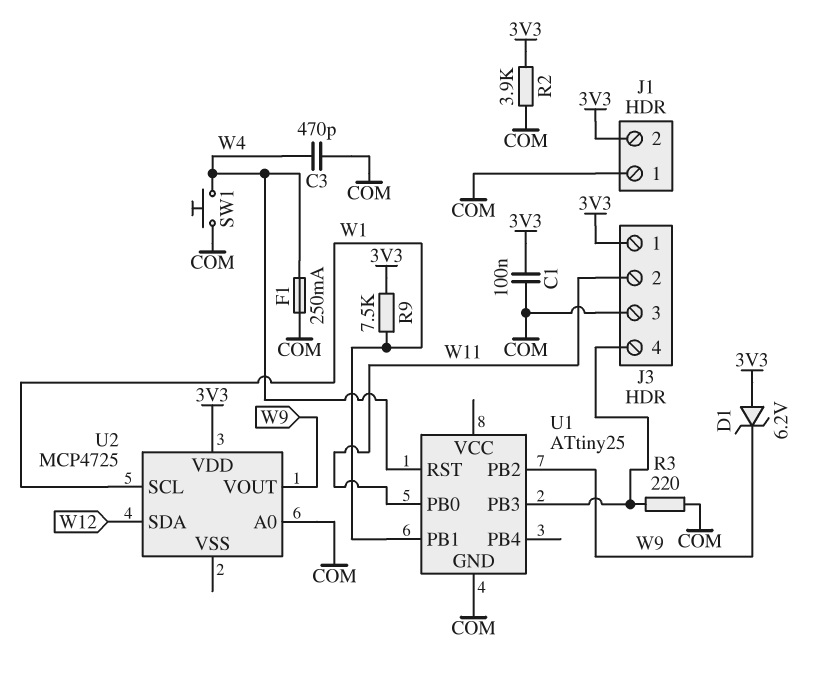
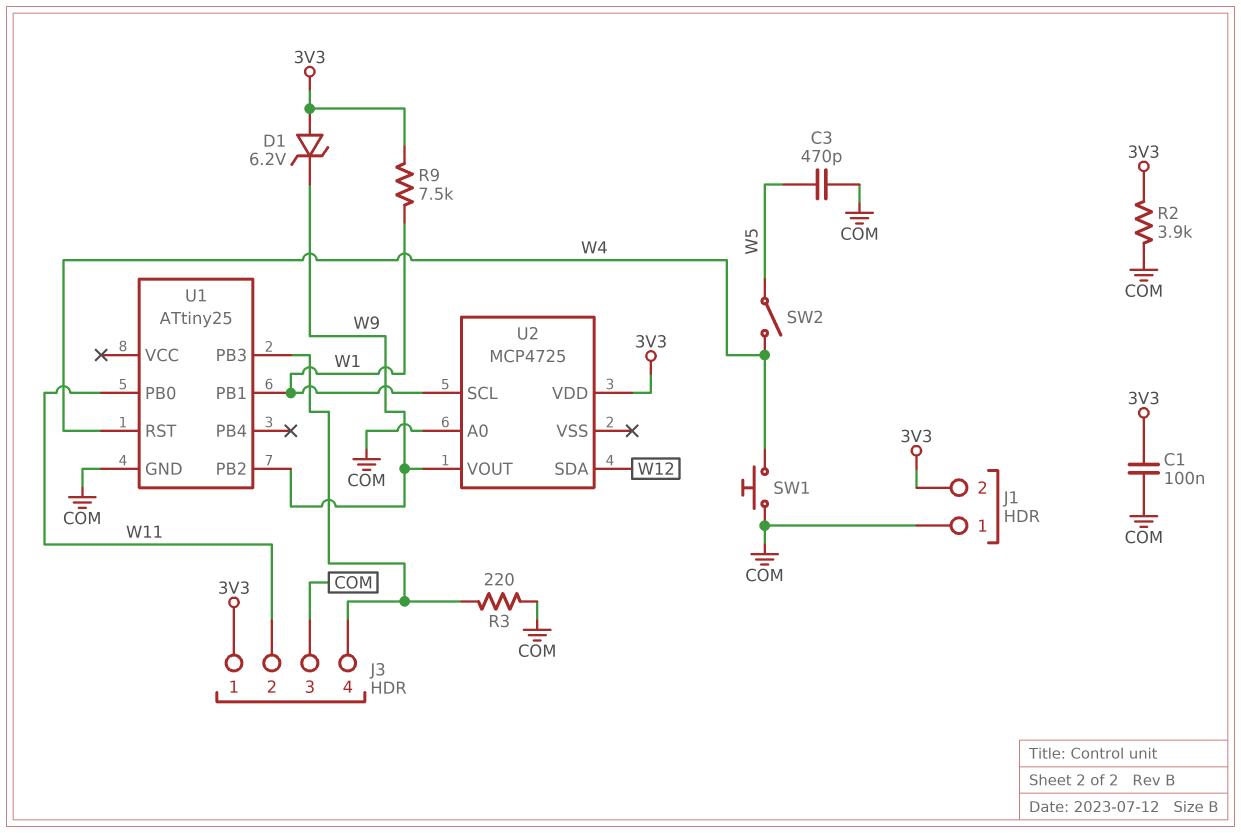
C3: 470pF (COM, W4) -> 470pF (COM, W5)
F1: 250mA (COM, W4) -> none
SW2: none -> switch (W4, W5)

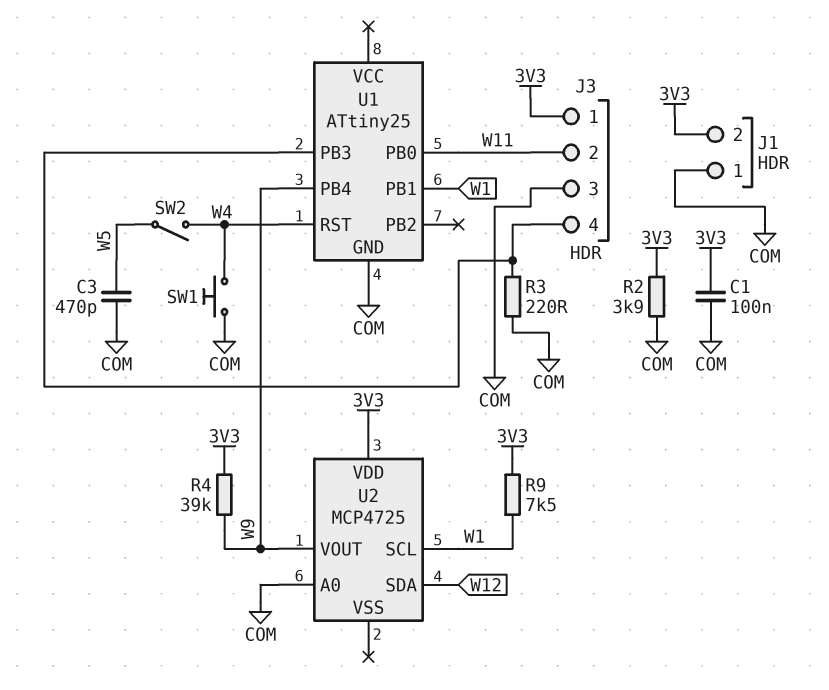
D1: zener 6.2V (A 3V3, K W9) -> none
R4: none -> 39k (3V3, W9)
U1 pin PB2: W9 -> none
U1 pin PB4: none -> W9

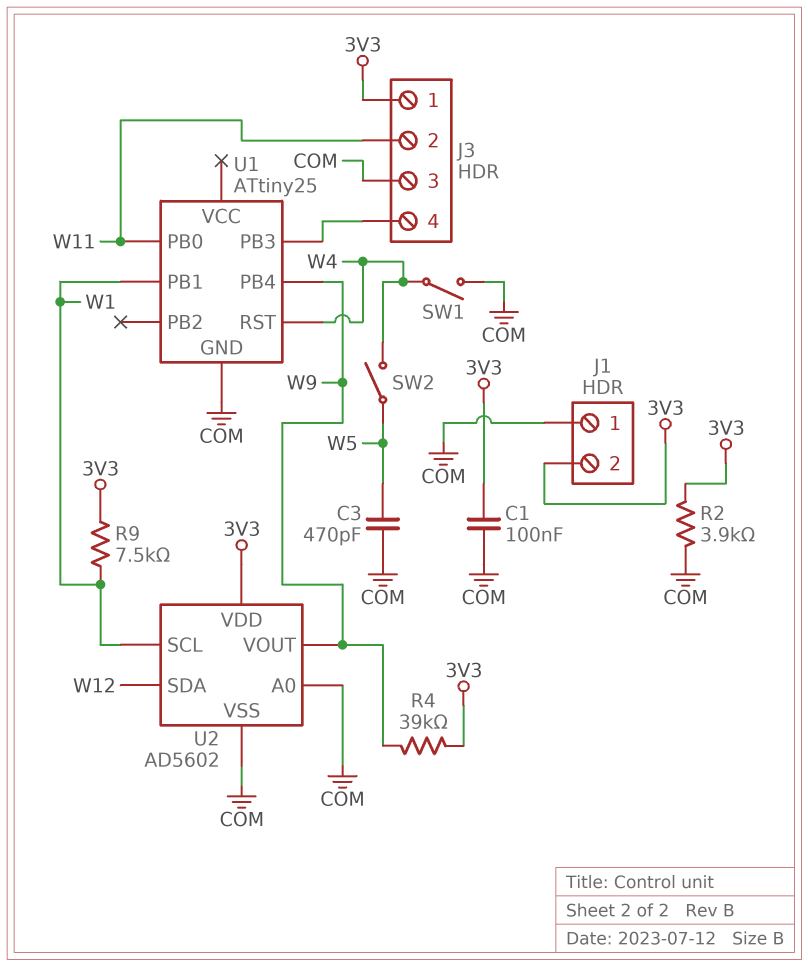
R3: 220 (COM, J3/4) -> none
SW1: button (COM, W4) -> switch (COM, W4)
U2: MCP4725 -> AD5602
U2 pin VSS: none -> COM

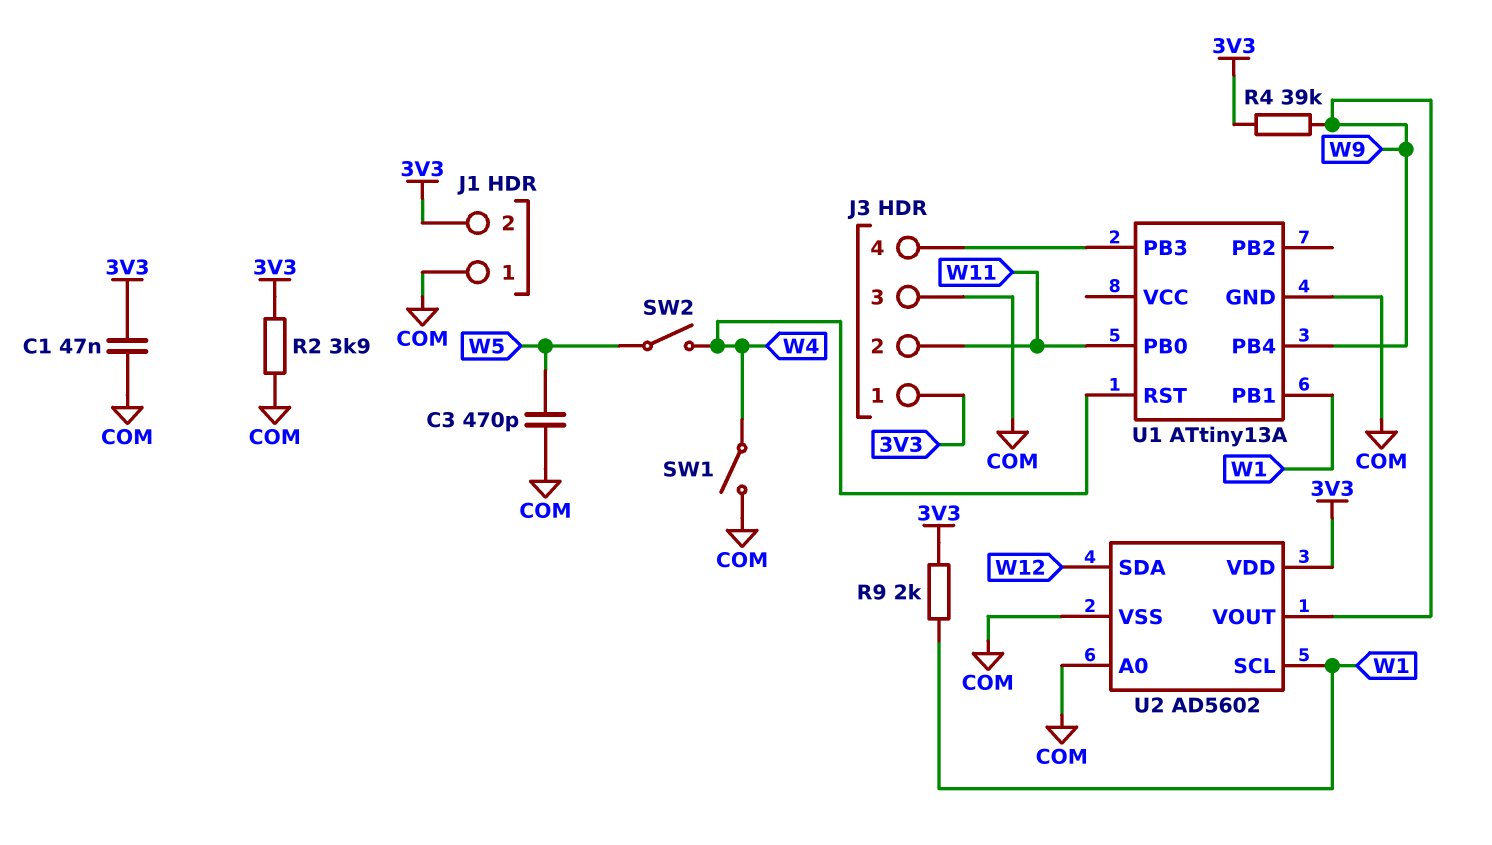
C1: 100nF (3V3, COM) -> 47nF (3V3, COM)
R9: 7.5k (3V3, W1) -> 2k (3V3, W1)
U1: ATtiny25 -> ATtiny13A

